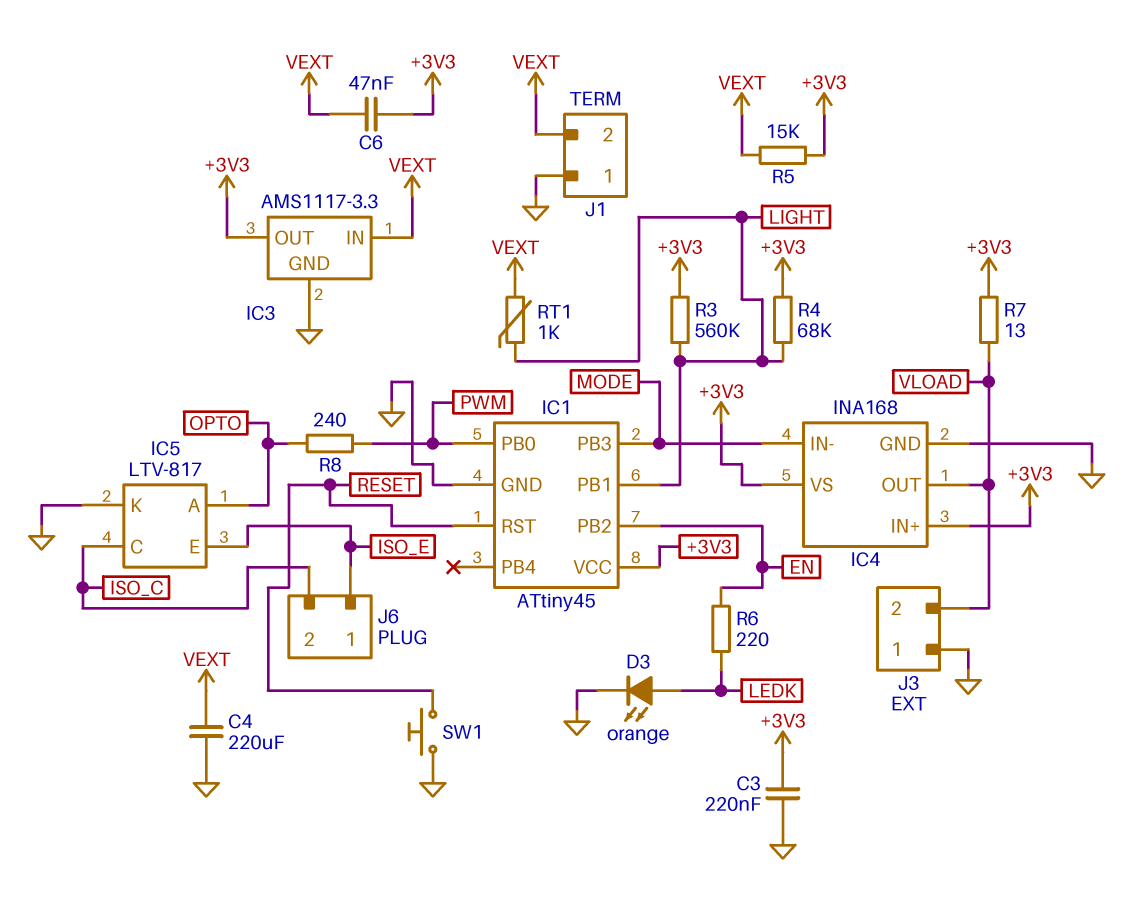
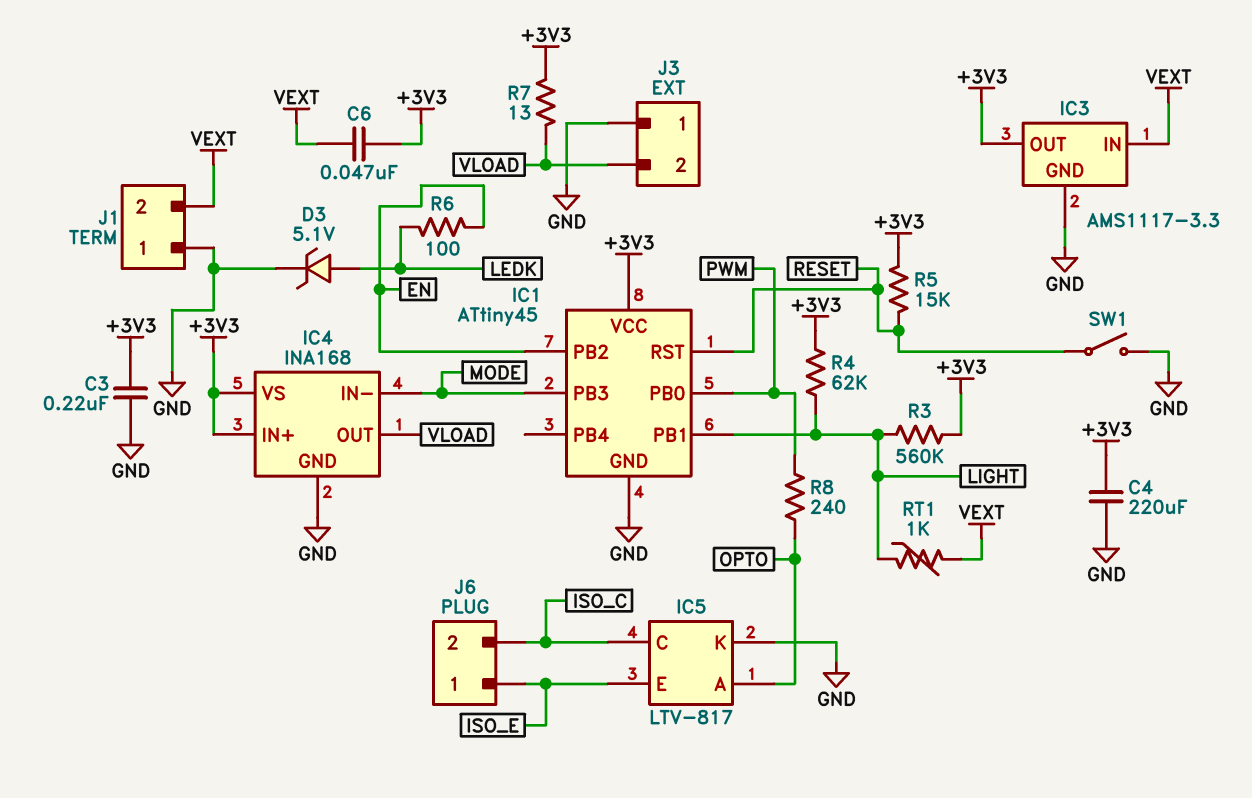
C4: 220uF (GND, VEXT) -> 220uF (+3V3, GND)
D3: LED orange (A LEDK, K GND) -> zener 5.1V (A LEDK, K GND)
R4: 68k (+3V3, LIGHT) -> 62k (+3V3, LIGHT)
R5: 15k (+3V3, VEXT) -> 15k (+3V3, RESET)
R6: 220 (EN, LEDK) -> 100 (EN, LEDK)
SW1: button (GND, RESET) -> switch (GND, RESET)

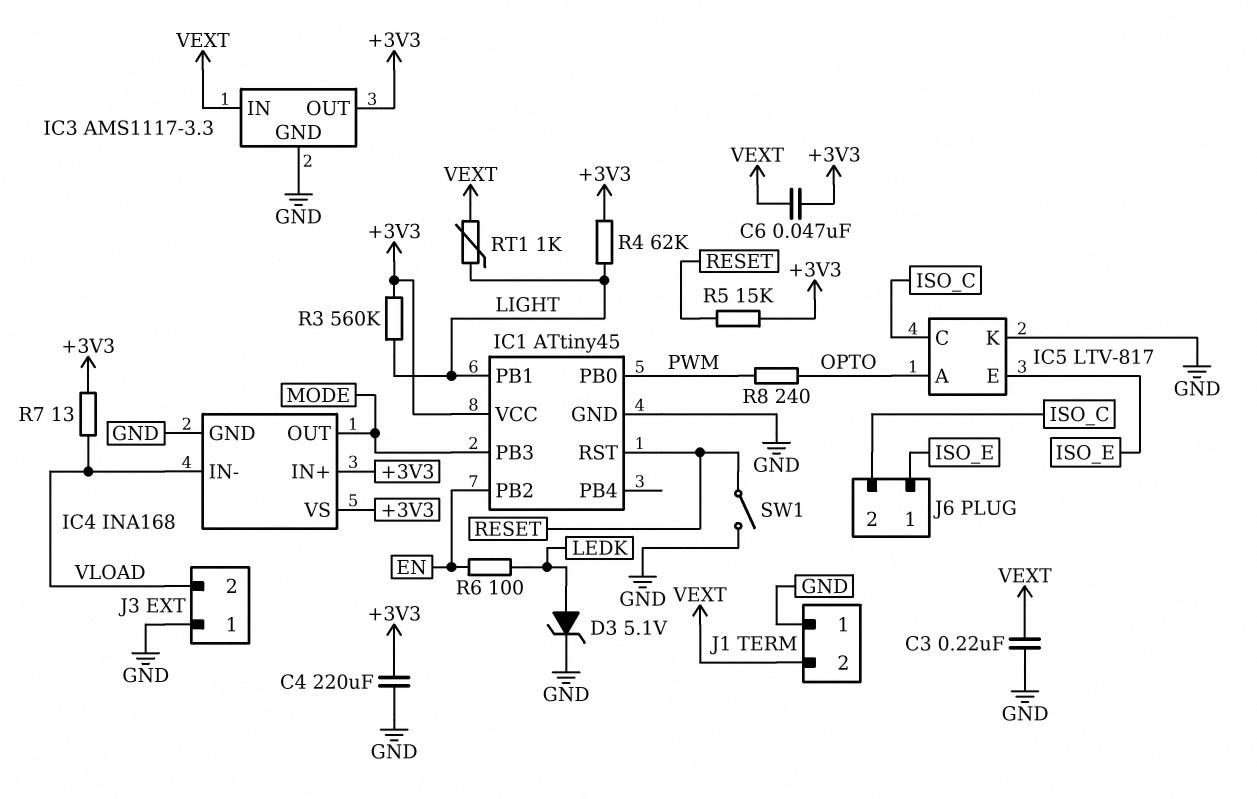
C3: 220nF (+3V3, GND) -> 220nF (GND, VEXT)
IC4 pin IN-: MODE -> VLOAD
IC4 pin OUT: VLOAD -> MODE

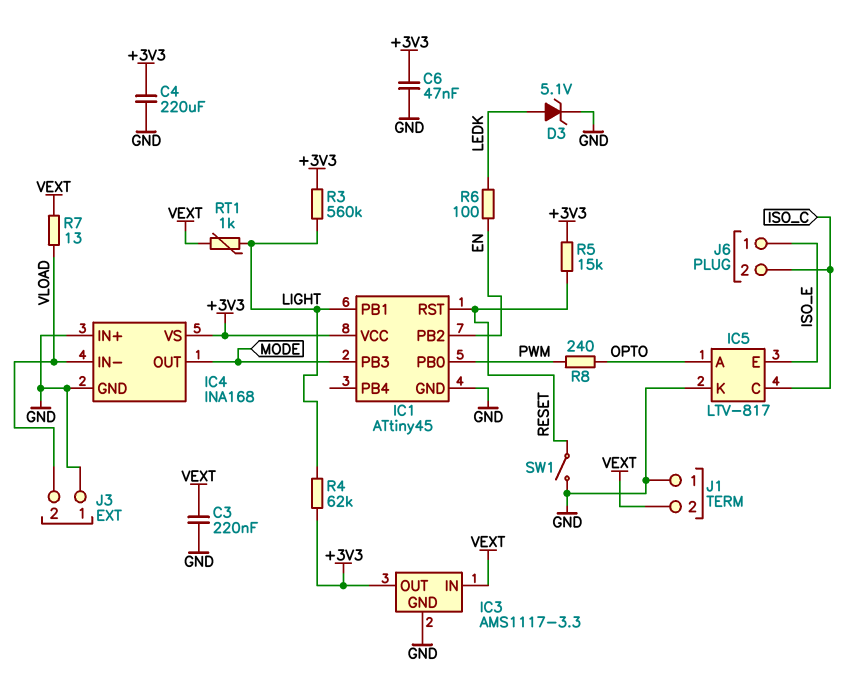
C6: 47nF (+3V3, VEXT) -> 47nF (+3V3, GND)
IC4 pin IN+: +3V3 -> GND
R7: 13 (+3V3, VLOAD) -> 13 (VEXT, VLOAD)

